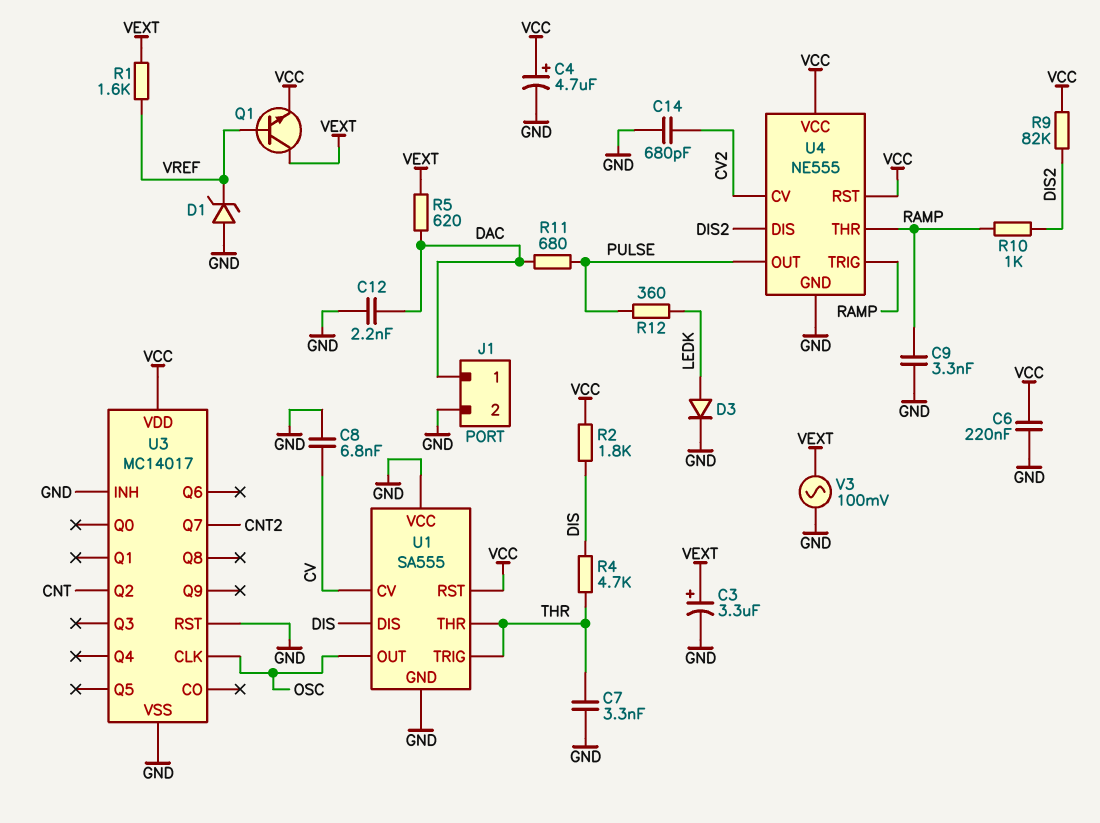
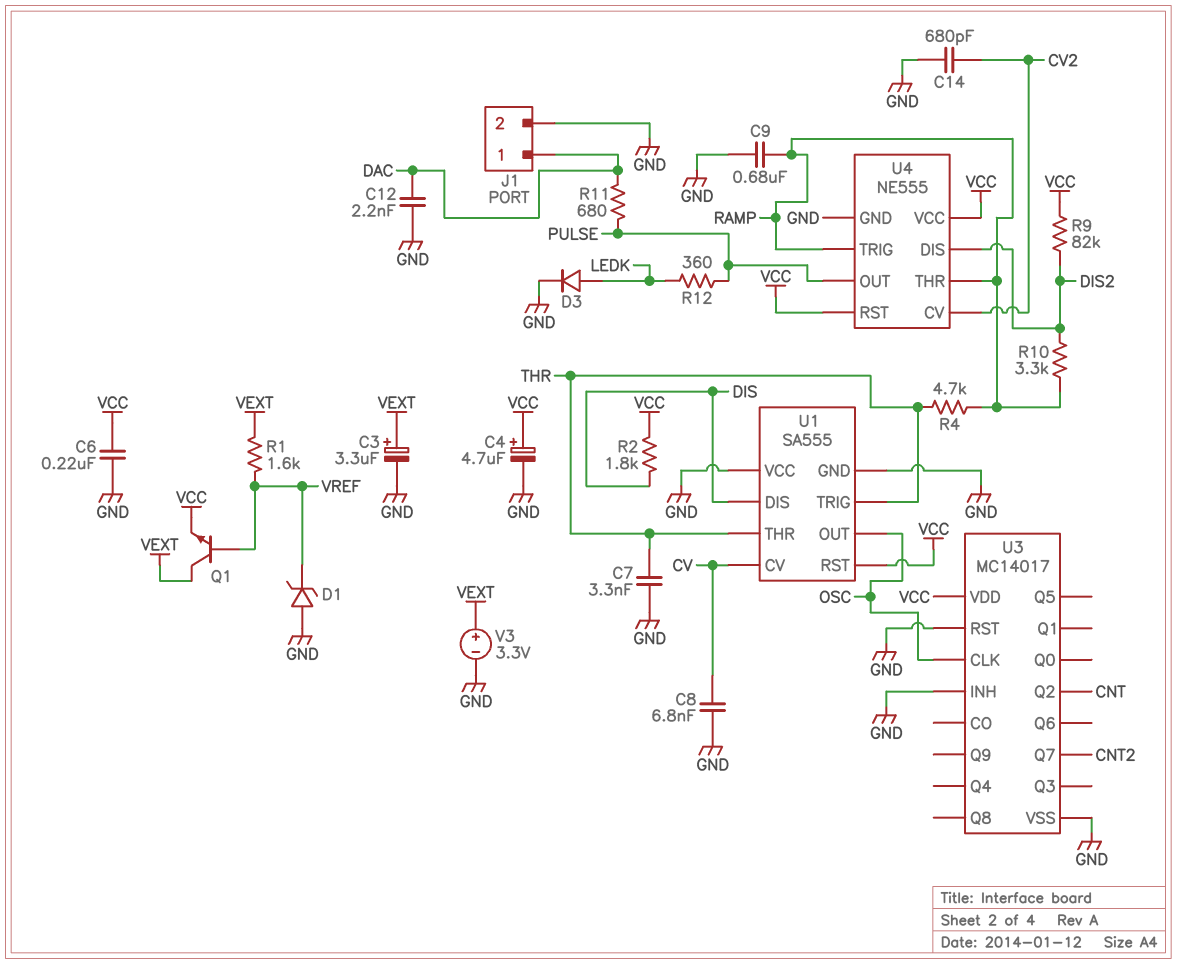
C9: 3.3nF (GND, RAMP) -> 680nF (GND, RAMP)
R4: 4.7k (DIS, THR) -> 4.7k (RAMP, THR)
R5: 620 (DAC, VEXT) -> none
R10: 1k (DIS2, RAMP) -> 3.3k (DIS2, RAMP)
V3: AC 100mV (GND, VEXT) -> 3.3V (plus VEXT, minus GND)

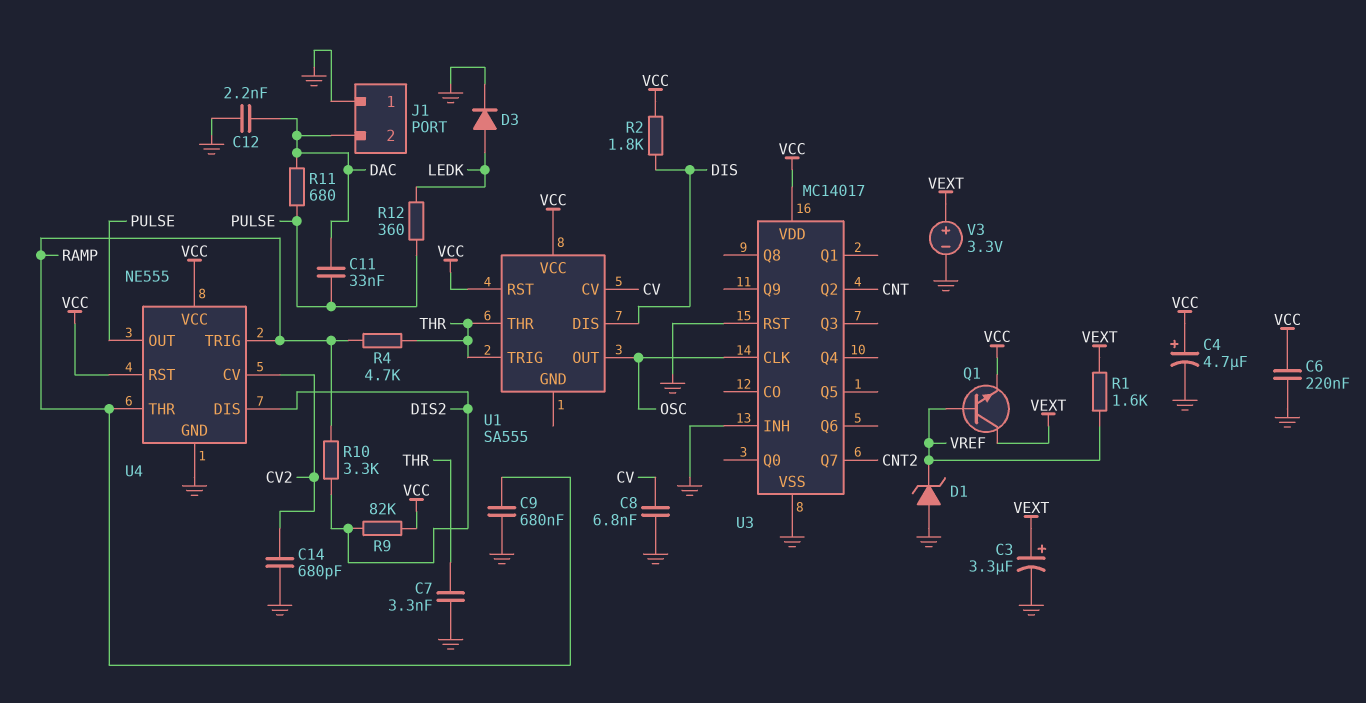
C11: none -> 33nF (DAC, PULSE)
J1 pin 1: DAC -> GND
J1 pin 2: GND -> DAC
U1 pin GND: GND -> none
U1 pin VCC: GND -> VCC

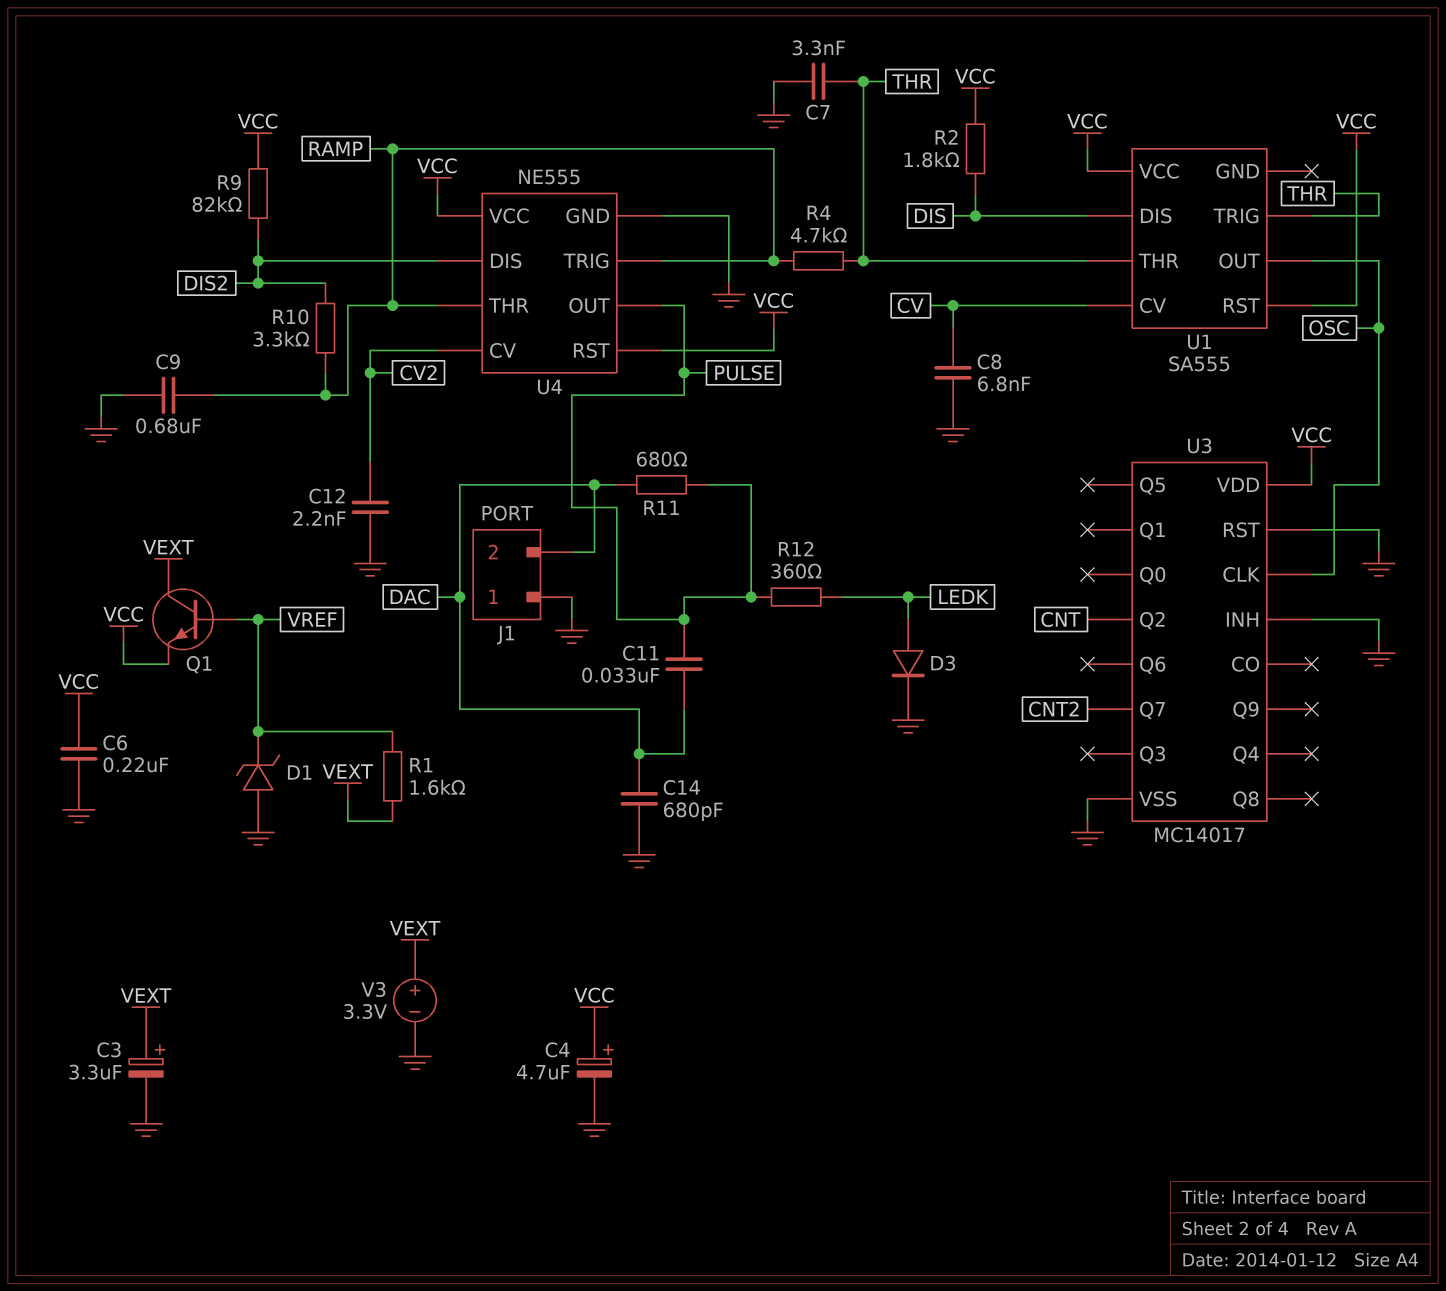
C12: 2.2nF (DAC, GND) -> 2.2nF (CV2, GND)
C14: 680pF (CV2, GND) -> 680pF (DAC, GND)

